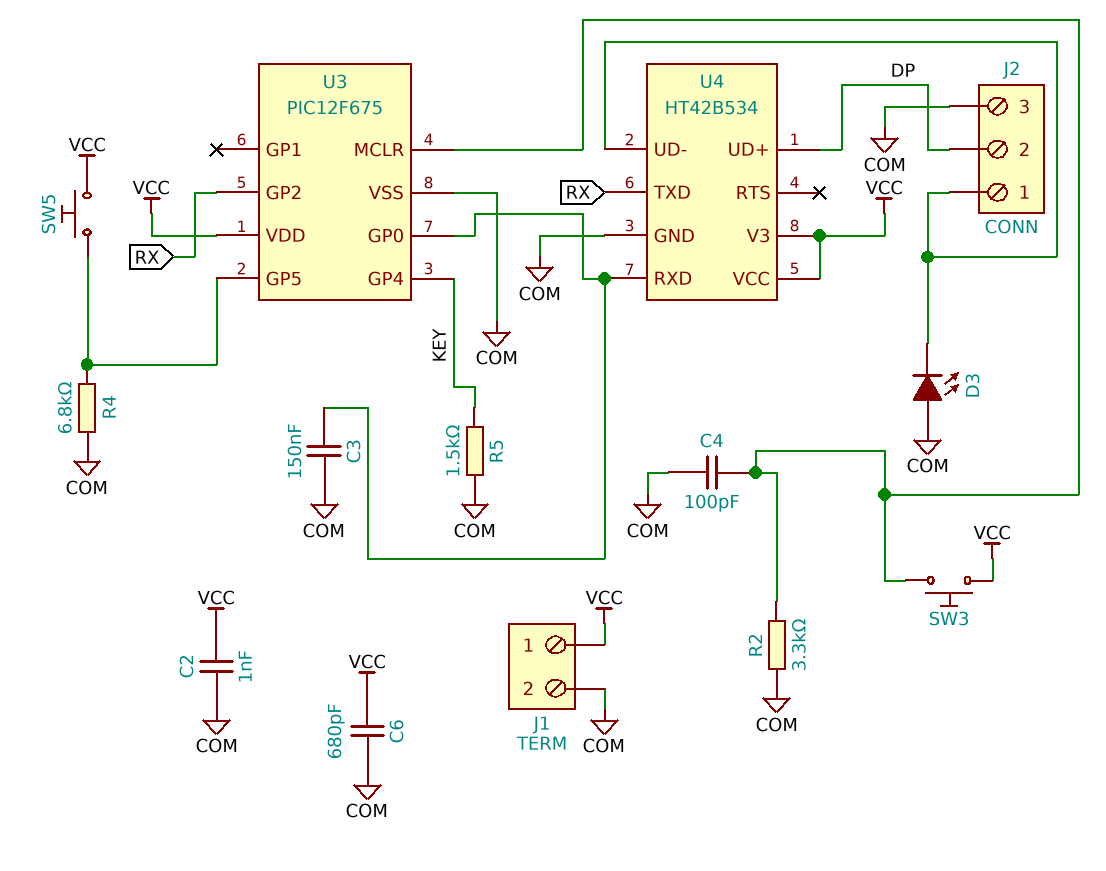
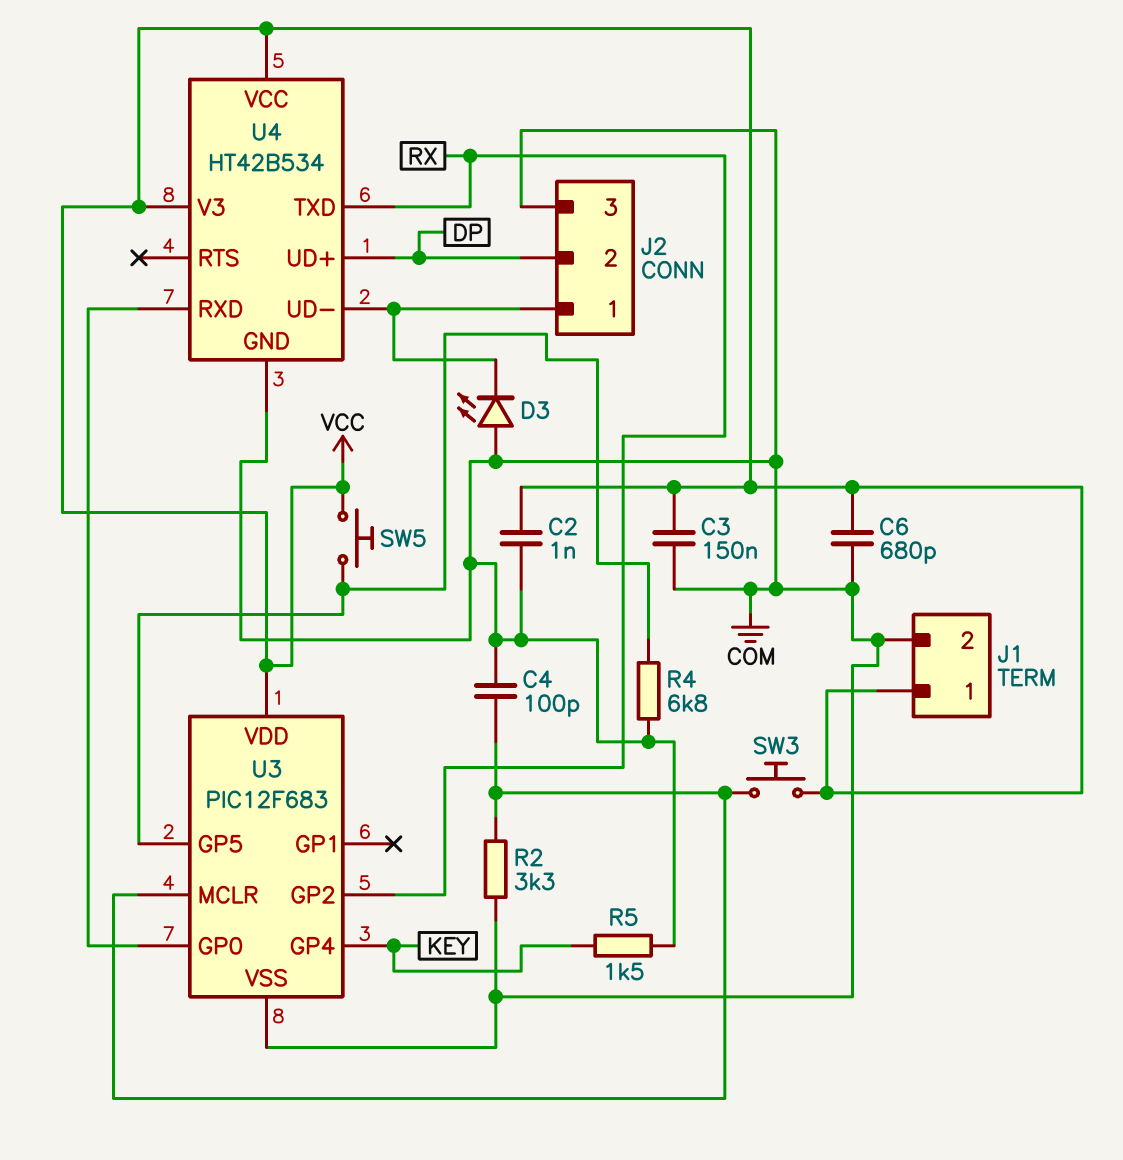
C3: 150nF (COM, U3/GP0) -> 150nF (COM, VCC)
U3: PIC12F675 -> PIC12F683

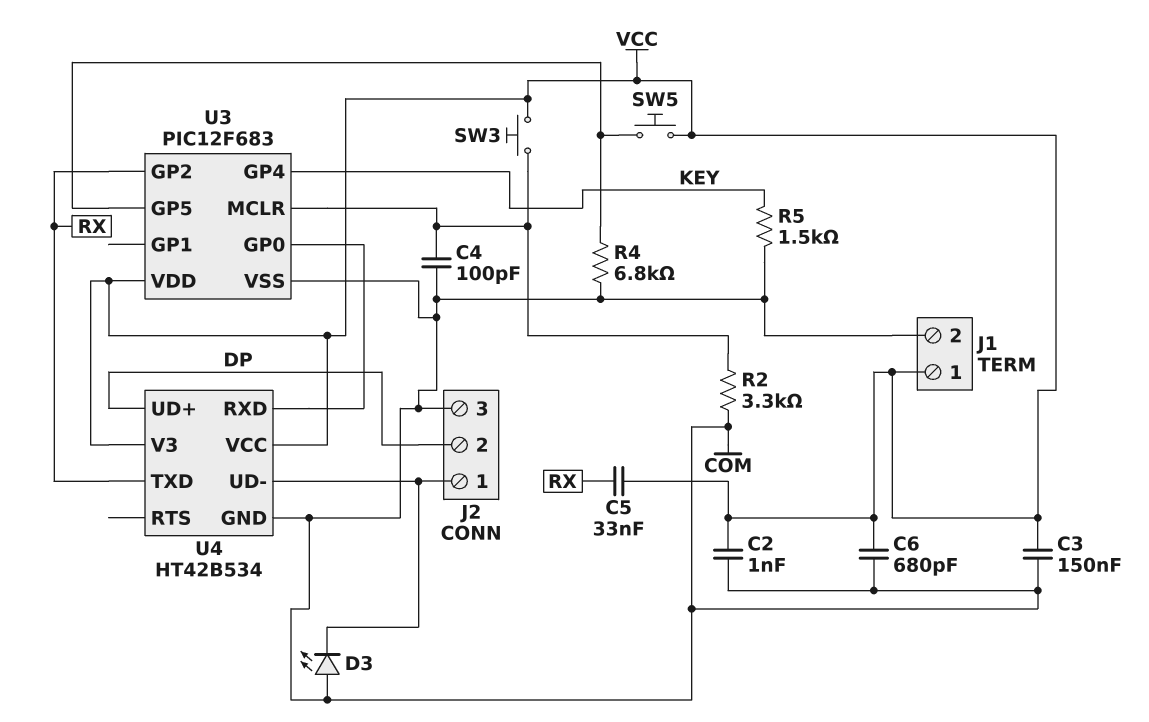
C5: none -> 33nF (RX, VCC)

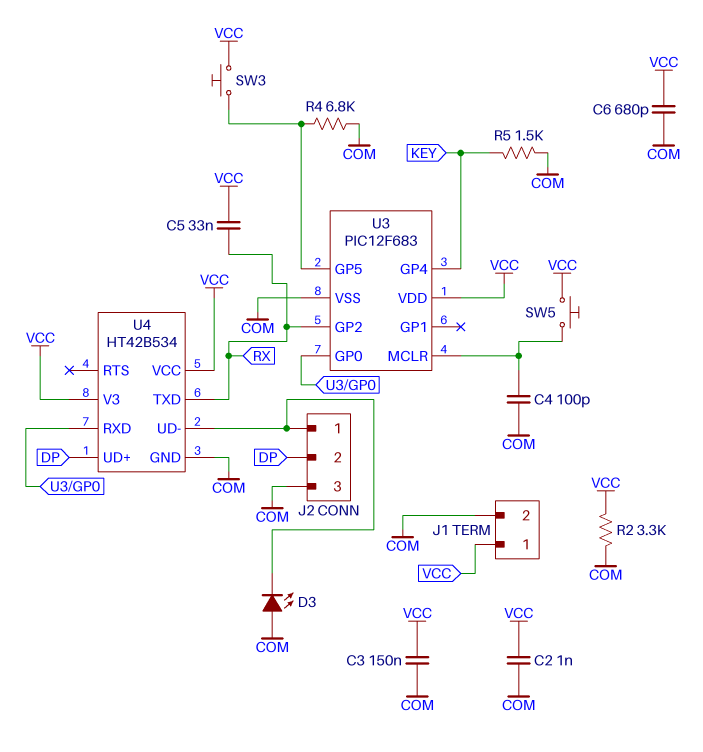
R2: 3.3k (COM, U3/MCLR) -> 3.3k (COM, VCC)
SW3: button (U3/MCLR, VCC) -> button (U3/GP5, VCC)
SW5: button (U3/GP5, VCC) -> button (U3/MCLR, VCC)

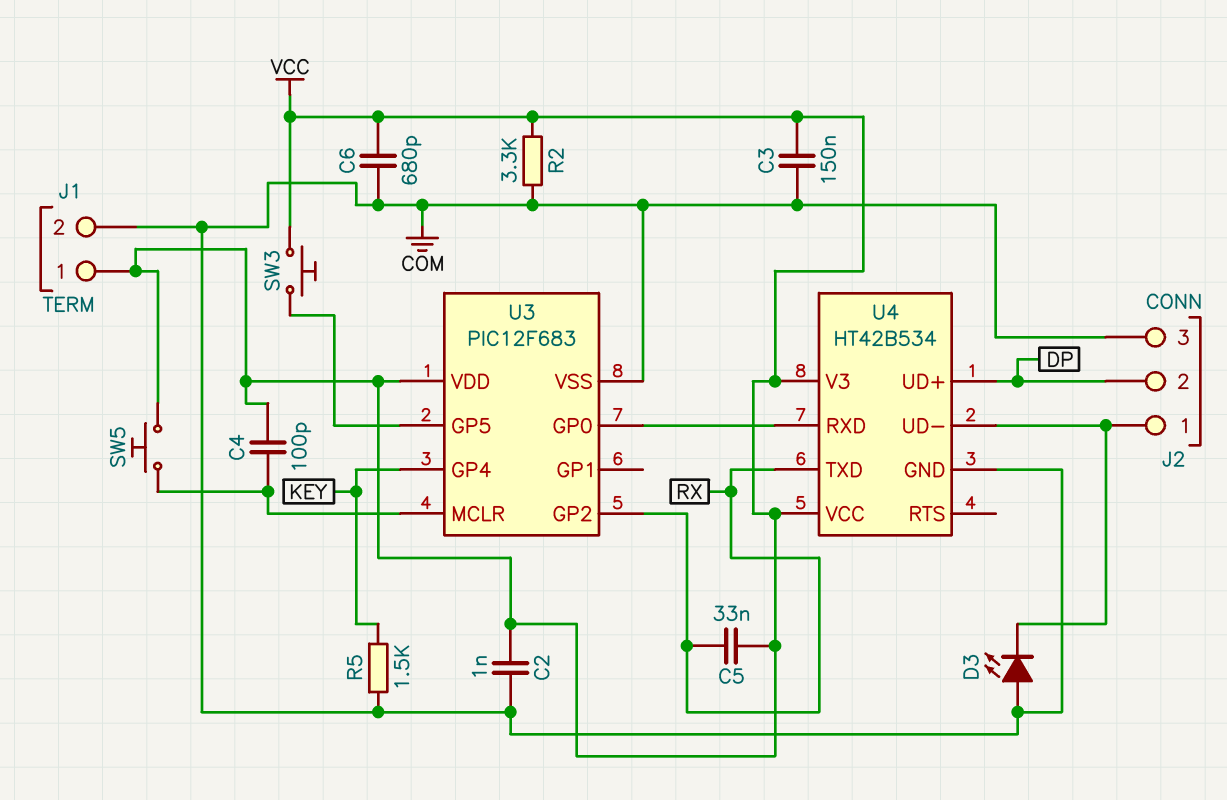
C4: 100pF (COM, U3/MCLR) -> 100pF (U3/MCLR, VCC)
R4: 6.8k (COM, U3/GP5) -> none

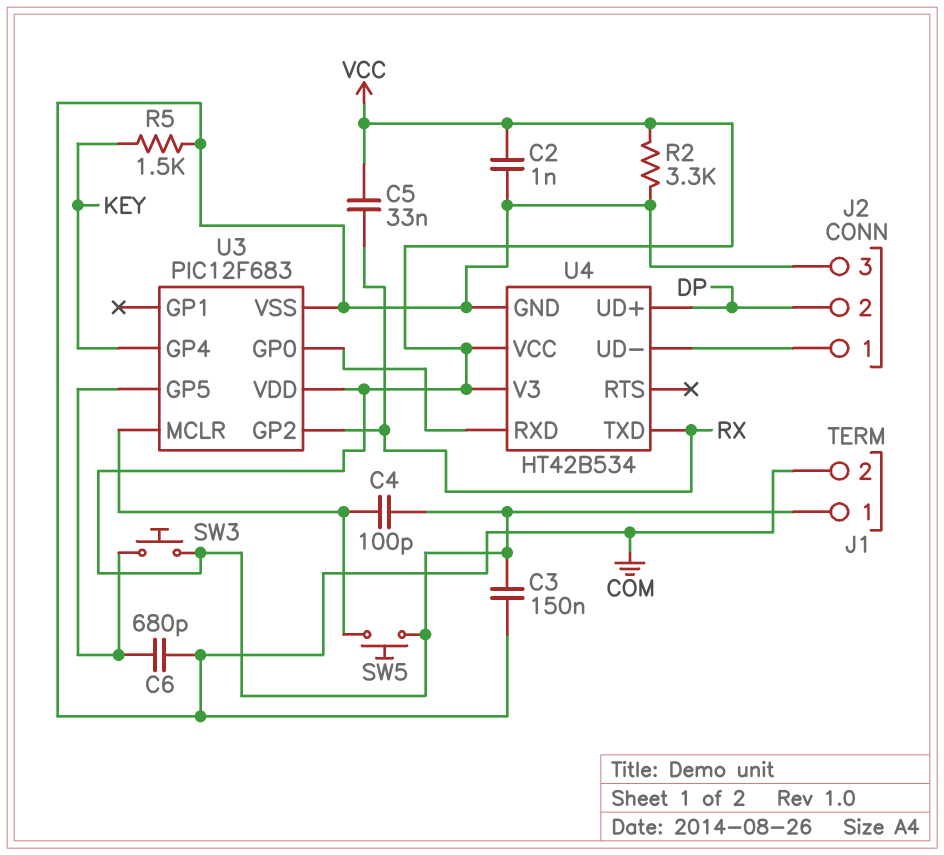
C6: 680pF (COM, VCC) -> 680pF (COM, U3/GP5)
D3: LED (A COM, K J2/1) -> none

